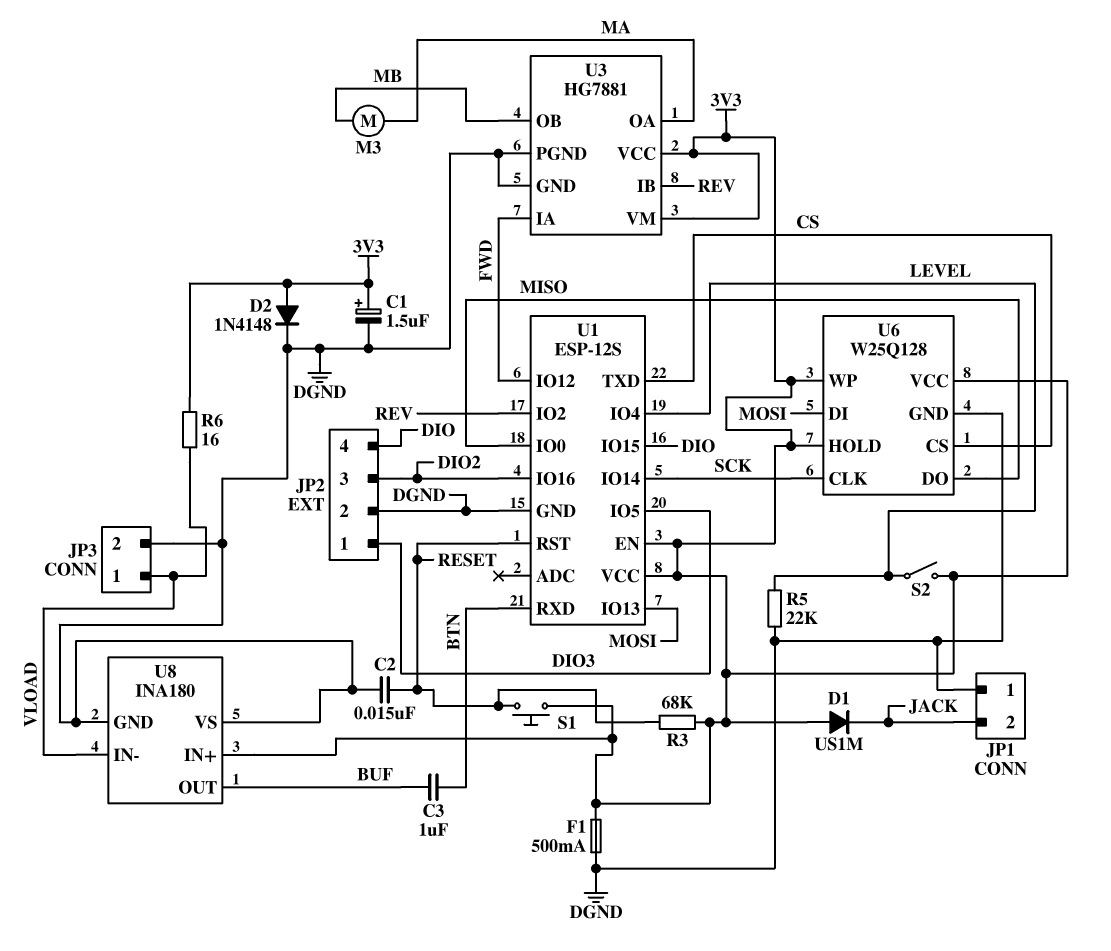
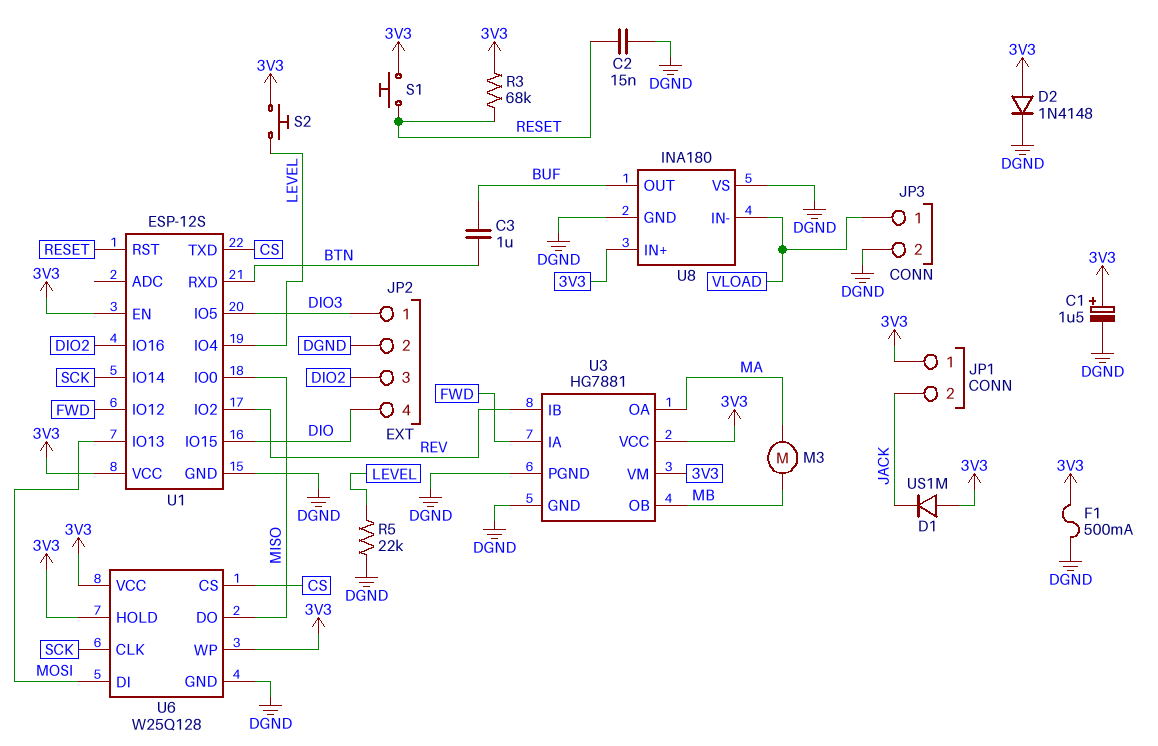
JP1 pin 1: DGND -> 3V3
R6: 16 (3V3, VLOAD) -> none
S2: switch (3V3, LEVEL) -> button (3V3, LEVEL)

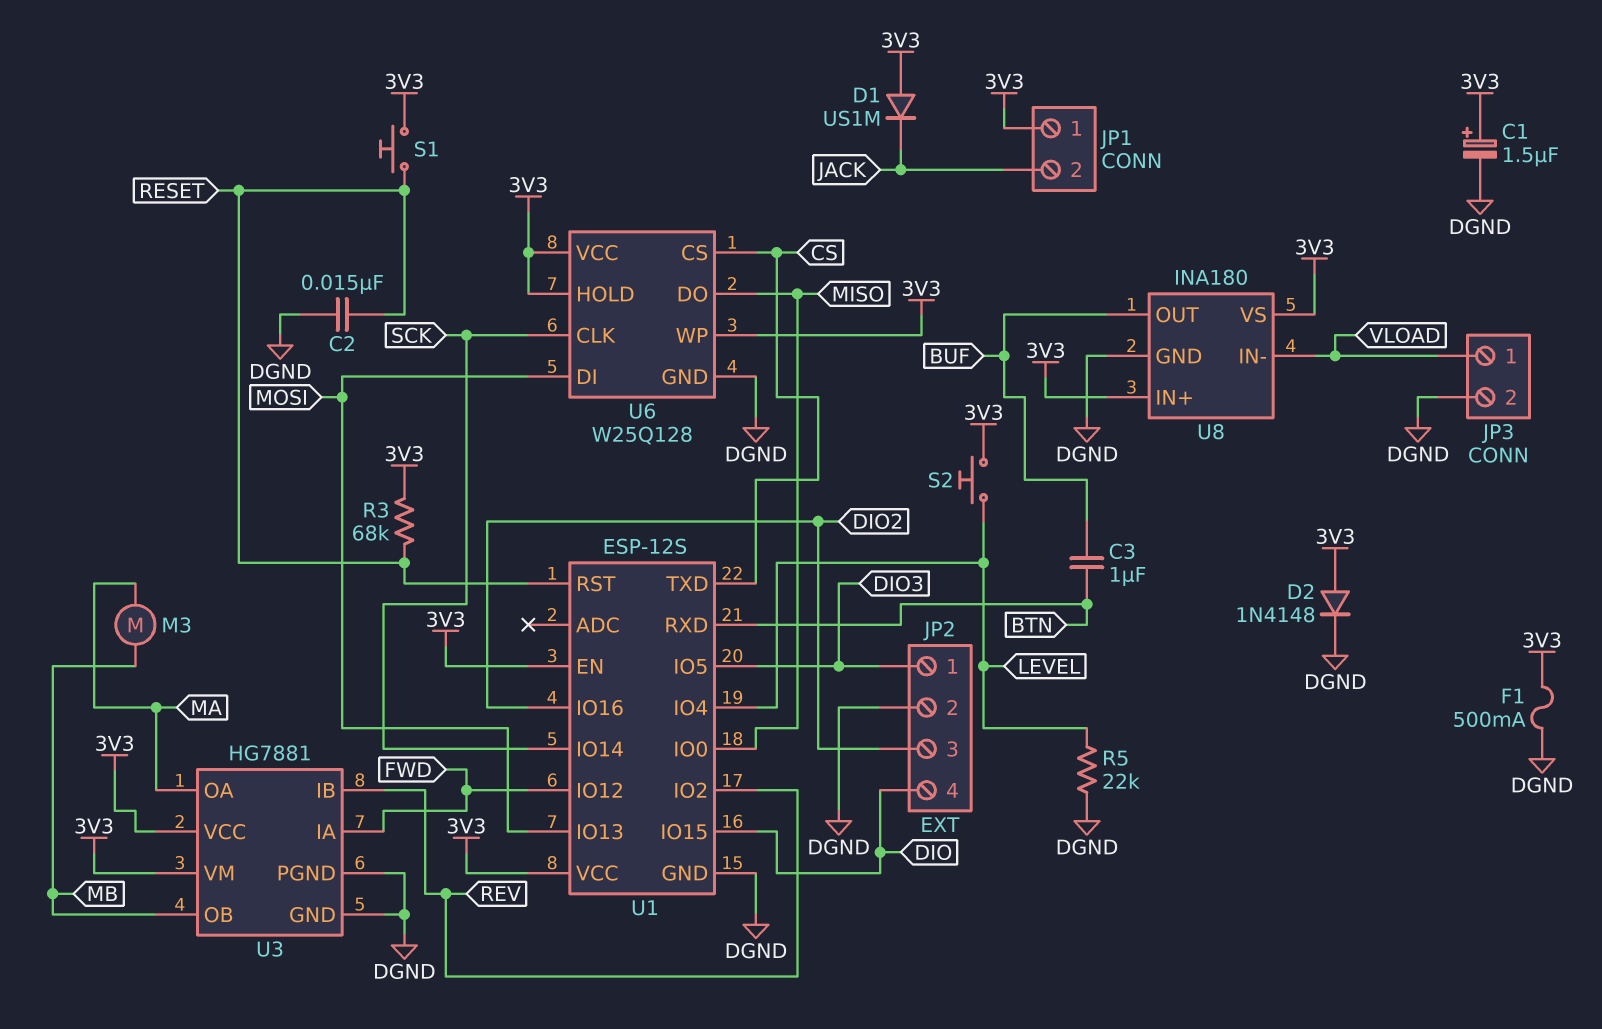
U8 pin VS: DGND -> 3V3

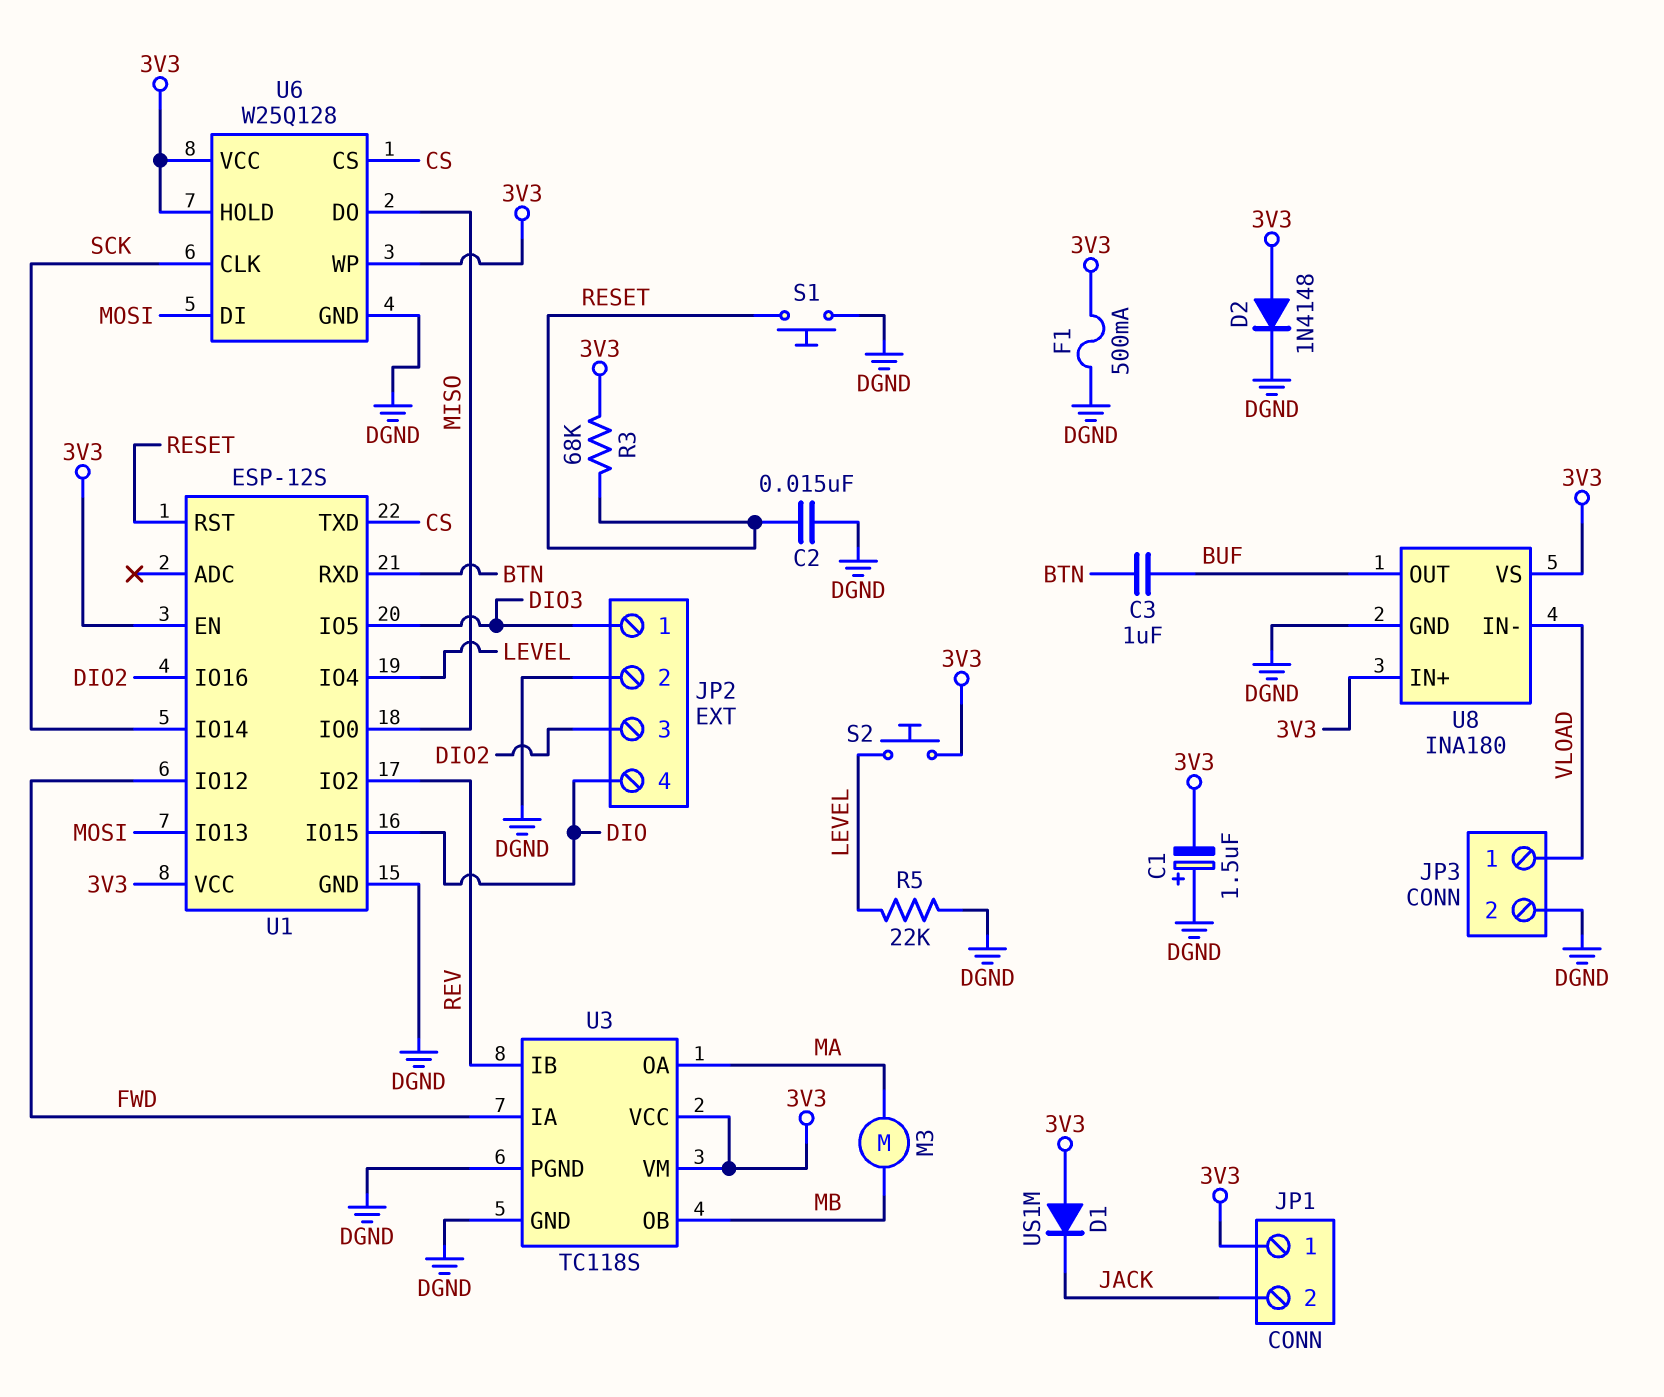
C1: 1.5uF (plus 3V3, minus DGND) -> 1.5uF (plus DGND, minus 3V3)
S1: button (3V3, RESET) -> button (DGND, RESET)
U3: HG7881 -> TC118S

